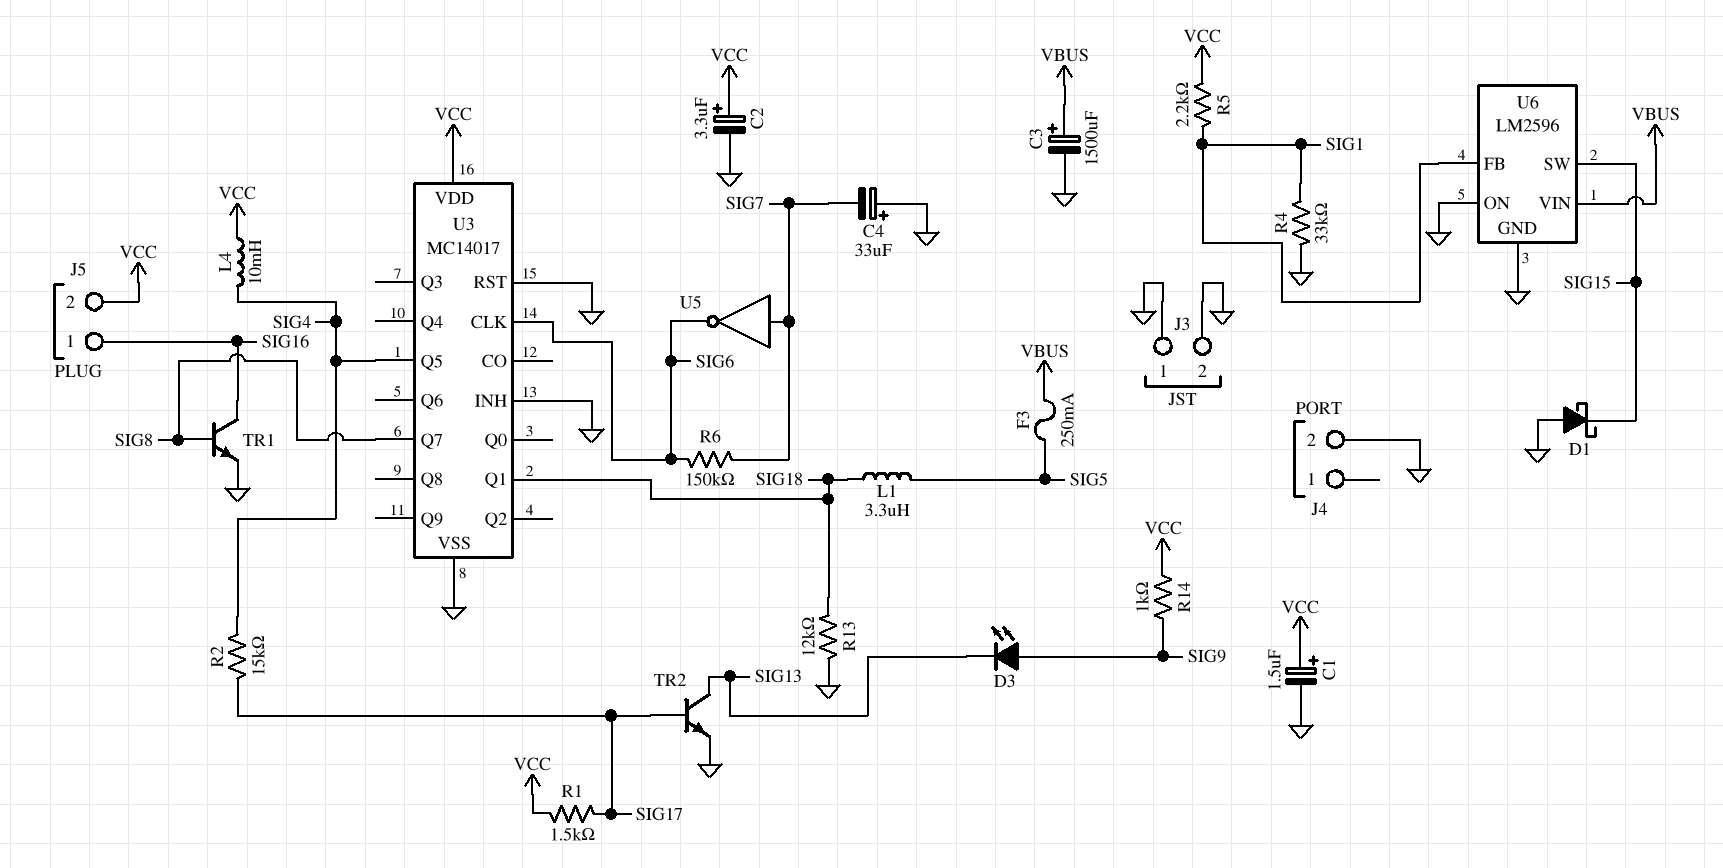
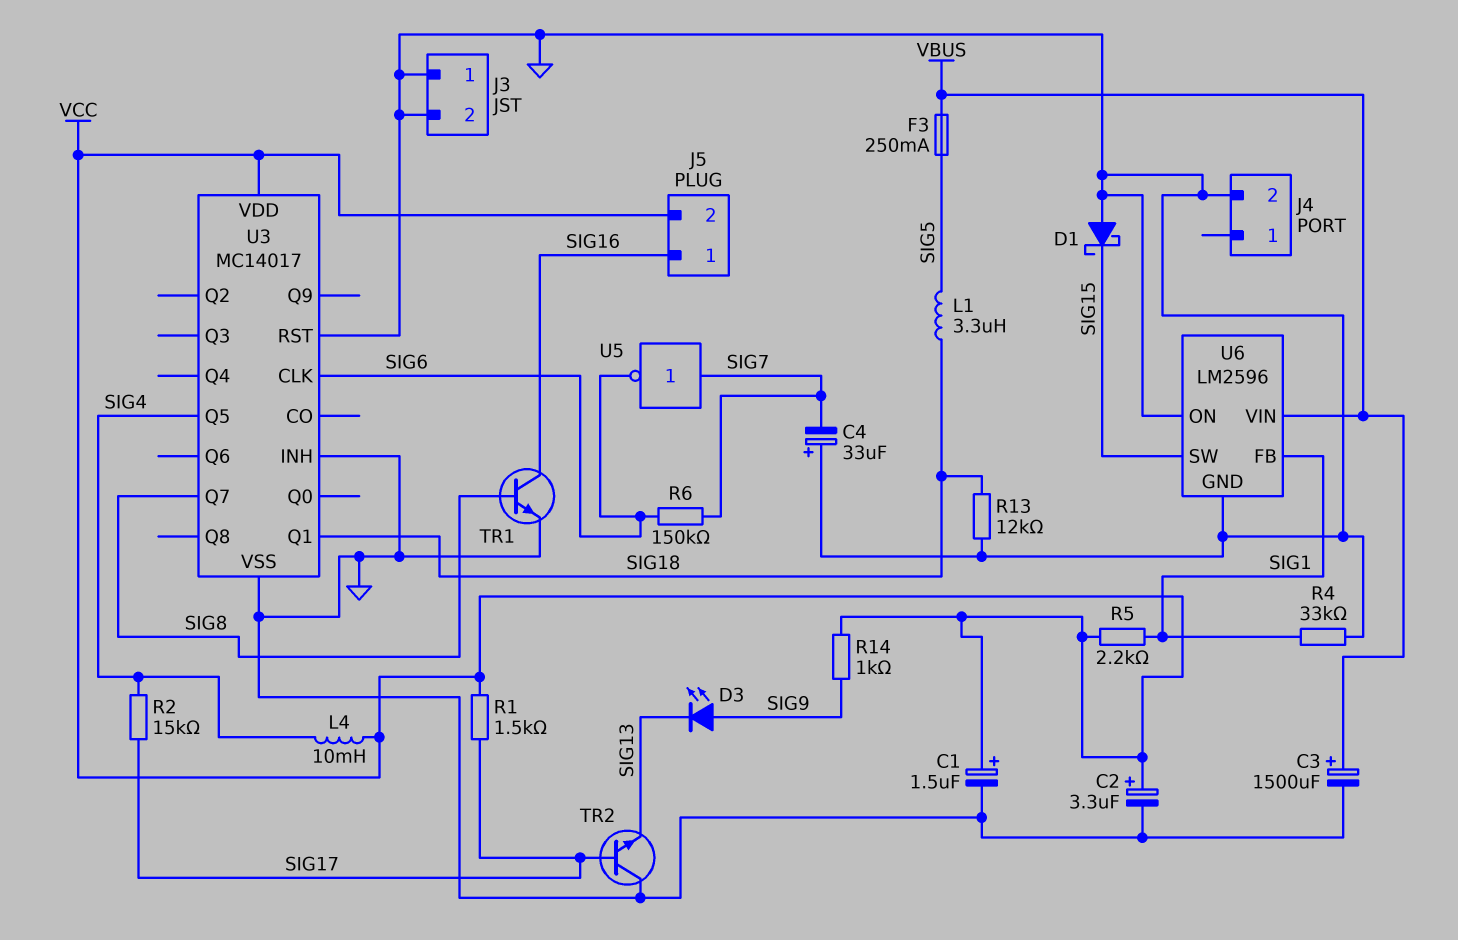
TR2: NPN (B SIG17, C SIG13, E GND) -> NPN (B SIG17, C GND, E SIG13)

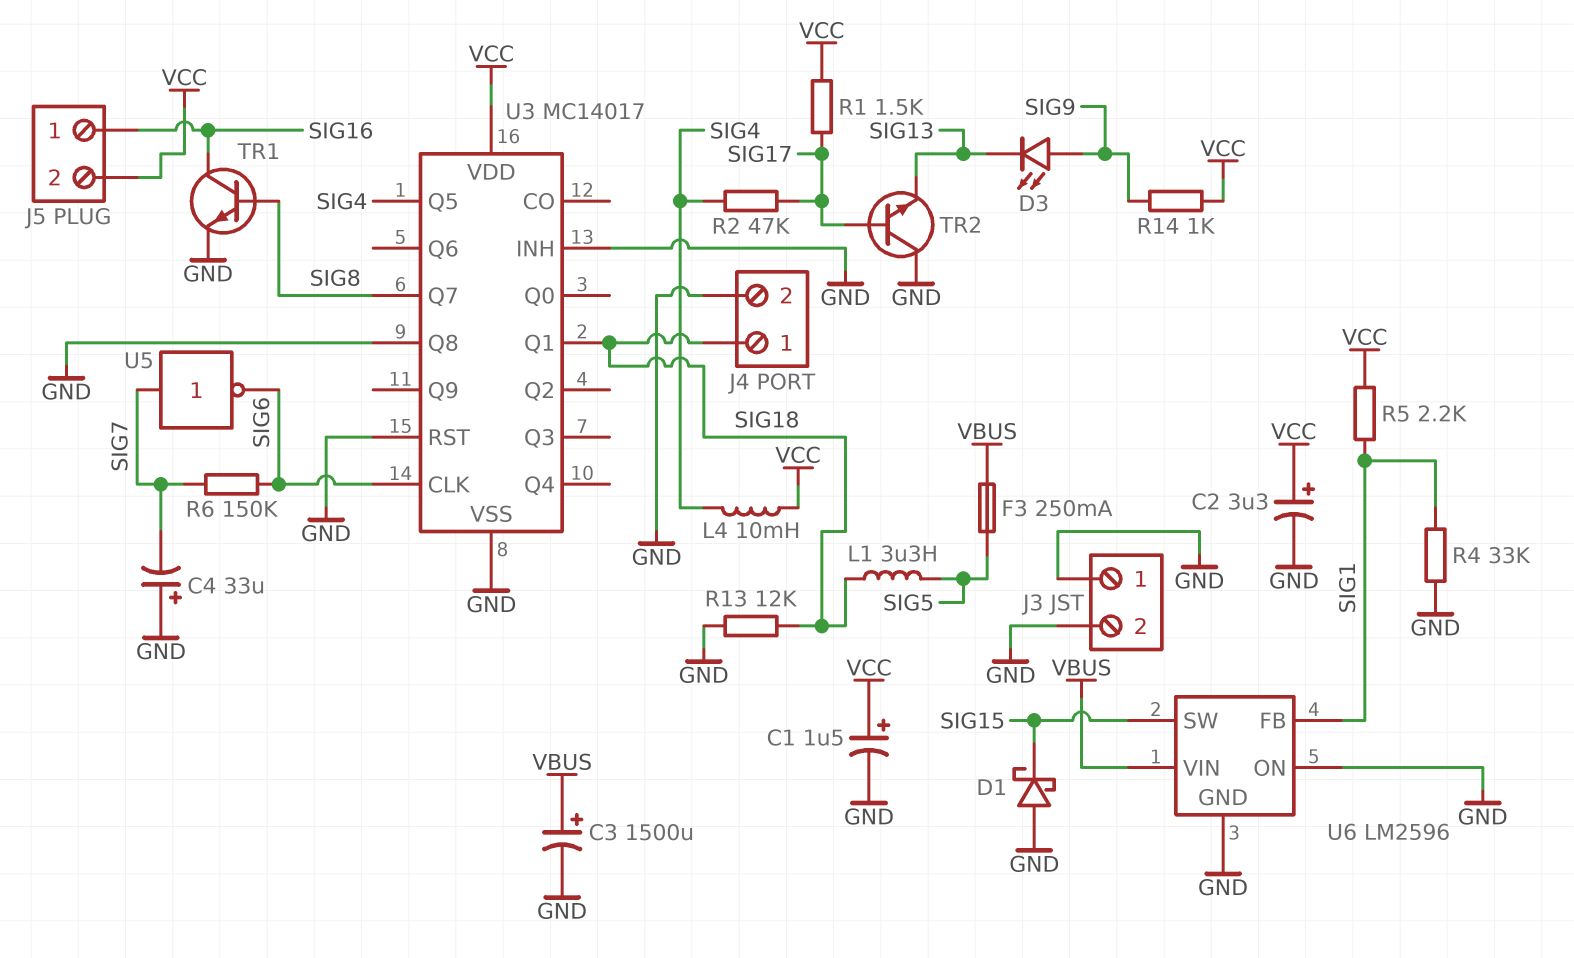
J4 pin 1: none -> SIG18
R2: 15k (SIG4, SIG17) -> 47k (SIG4, SIG17)
U3 pin Q8: none -> GND

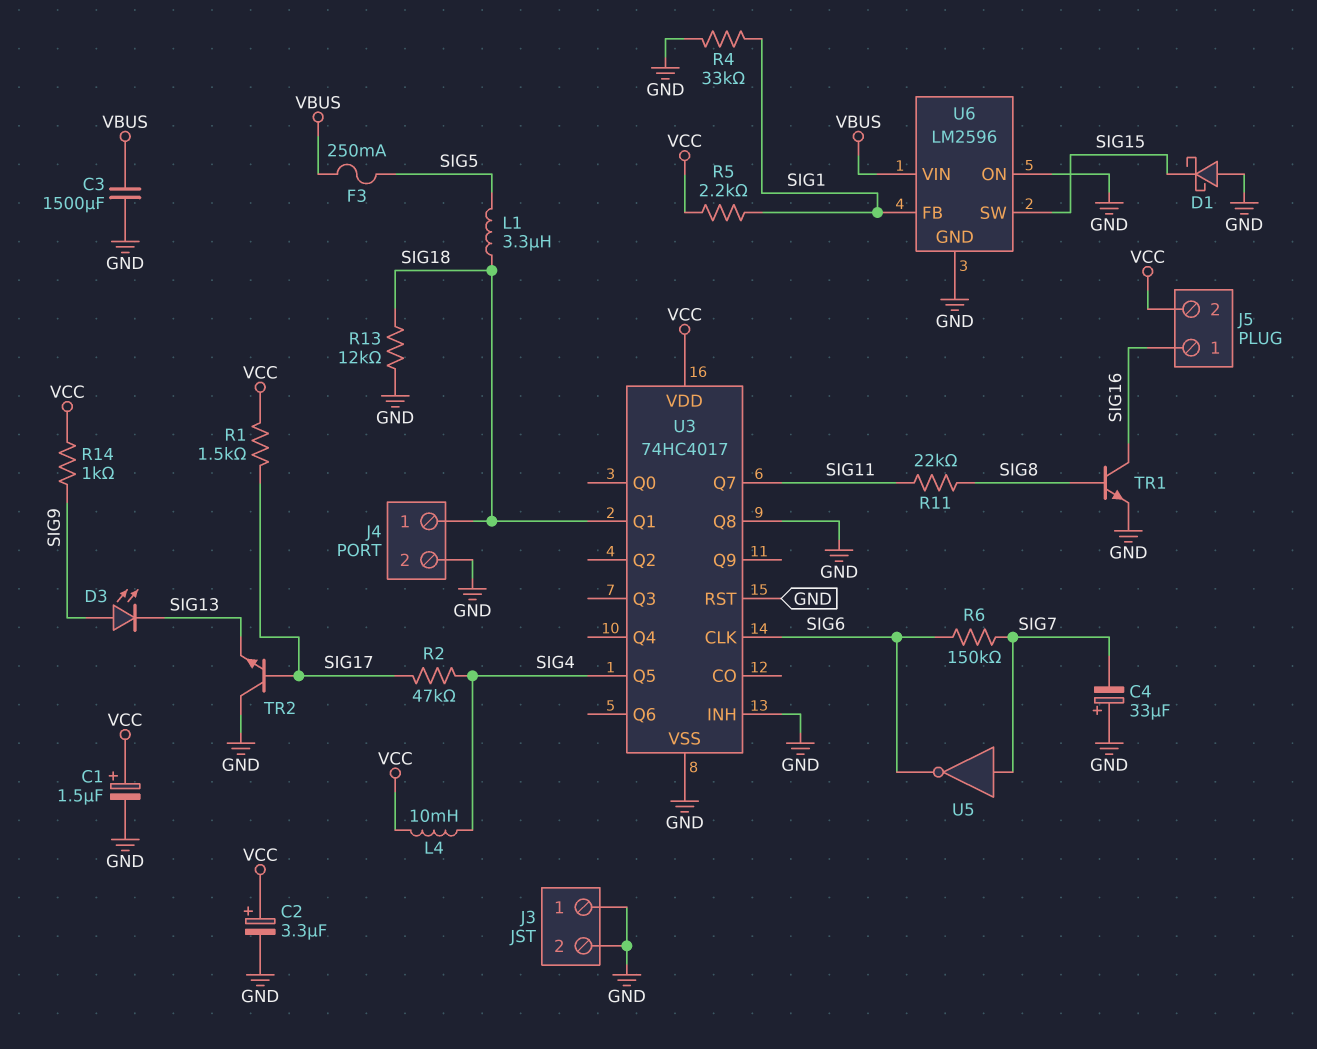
C3: 1500uF (plus VBUS, minus GND) -> 1500uF (GND, VBUS)
R11: none -> 22k (SIG8, SIG11)
U3: MC14017 -> 74HC4017
U3 pin Q7: SIG8 -> SIG11

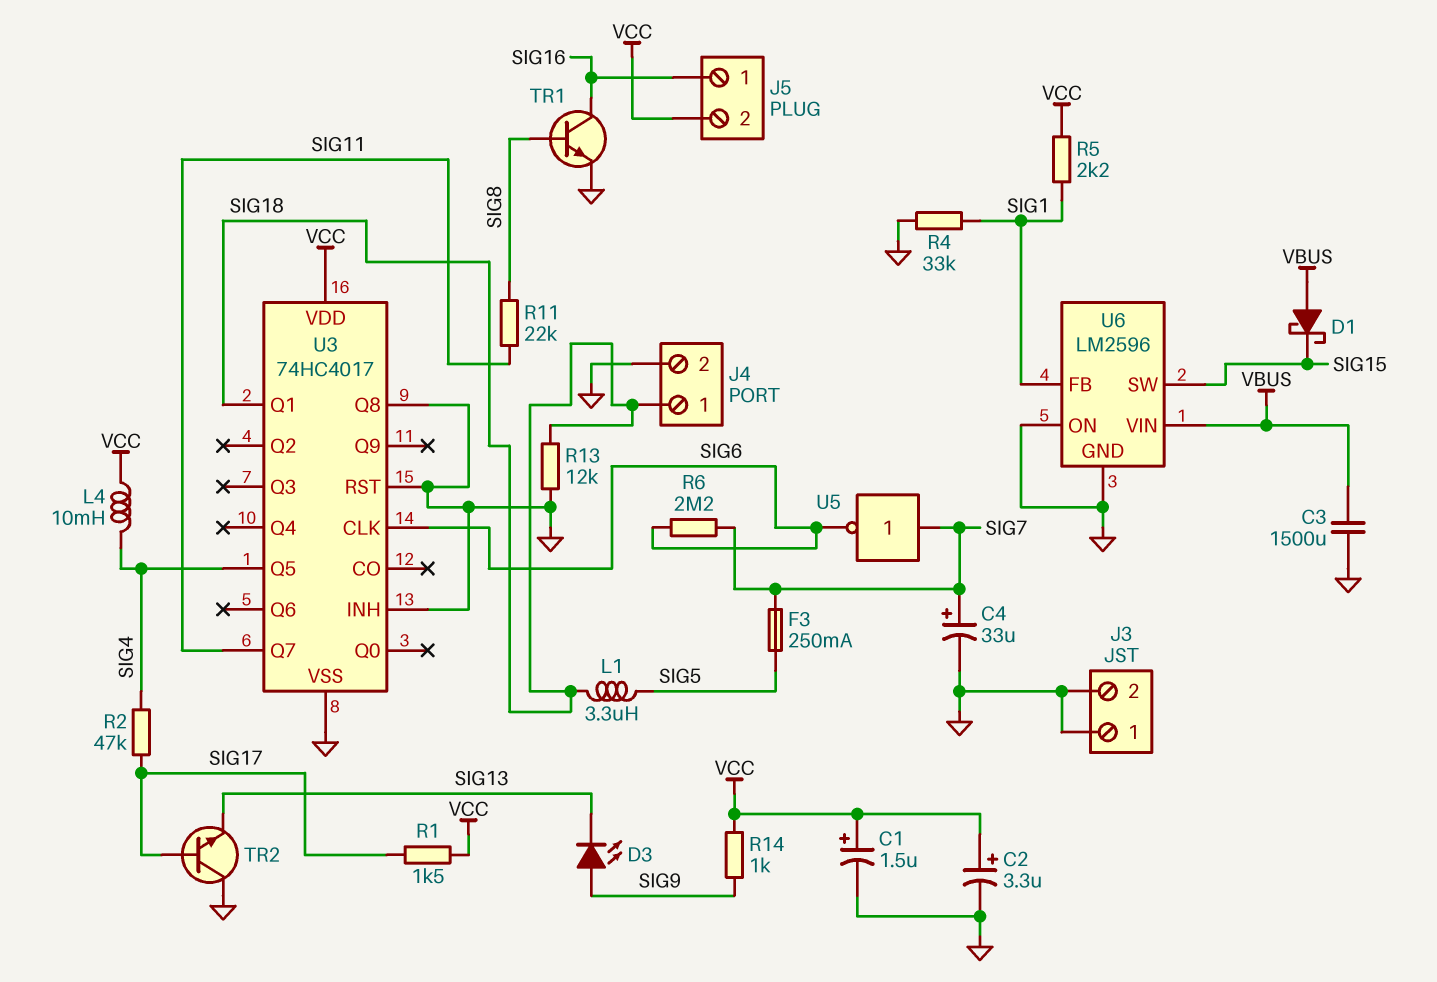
C4: 33uF (plus GND, minus SIG7) -> 33uF (plus SIG7, minus GND)
D1: schottky (A GND, K SIG15) -> schottky (A VBUS, K SIG15)
F3: 250mA (SIG5, VBUS) -> 250mA (SIG5, SIG7)
R6: 150k (SIG6, SIG7) -> 2.2M (SIG6, SIG7)

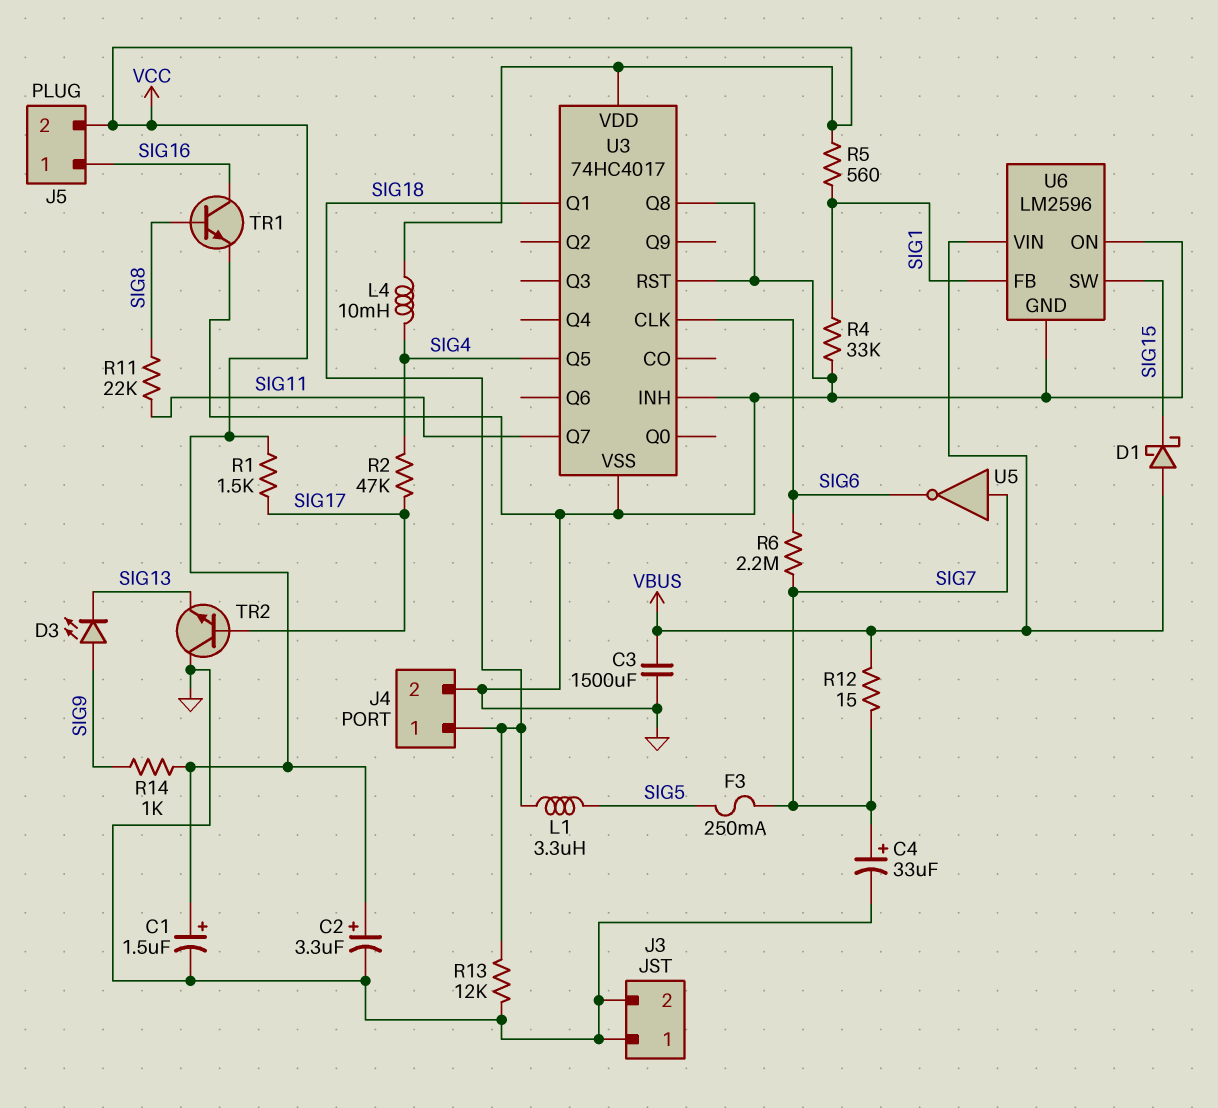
R5: 2.2k (SIG1, VCC) -> 560 (SIG1, VCC)
R12: none -> 15 (SIG7, VBUS)

